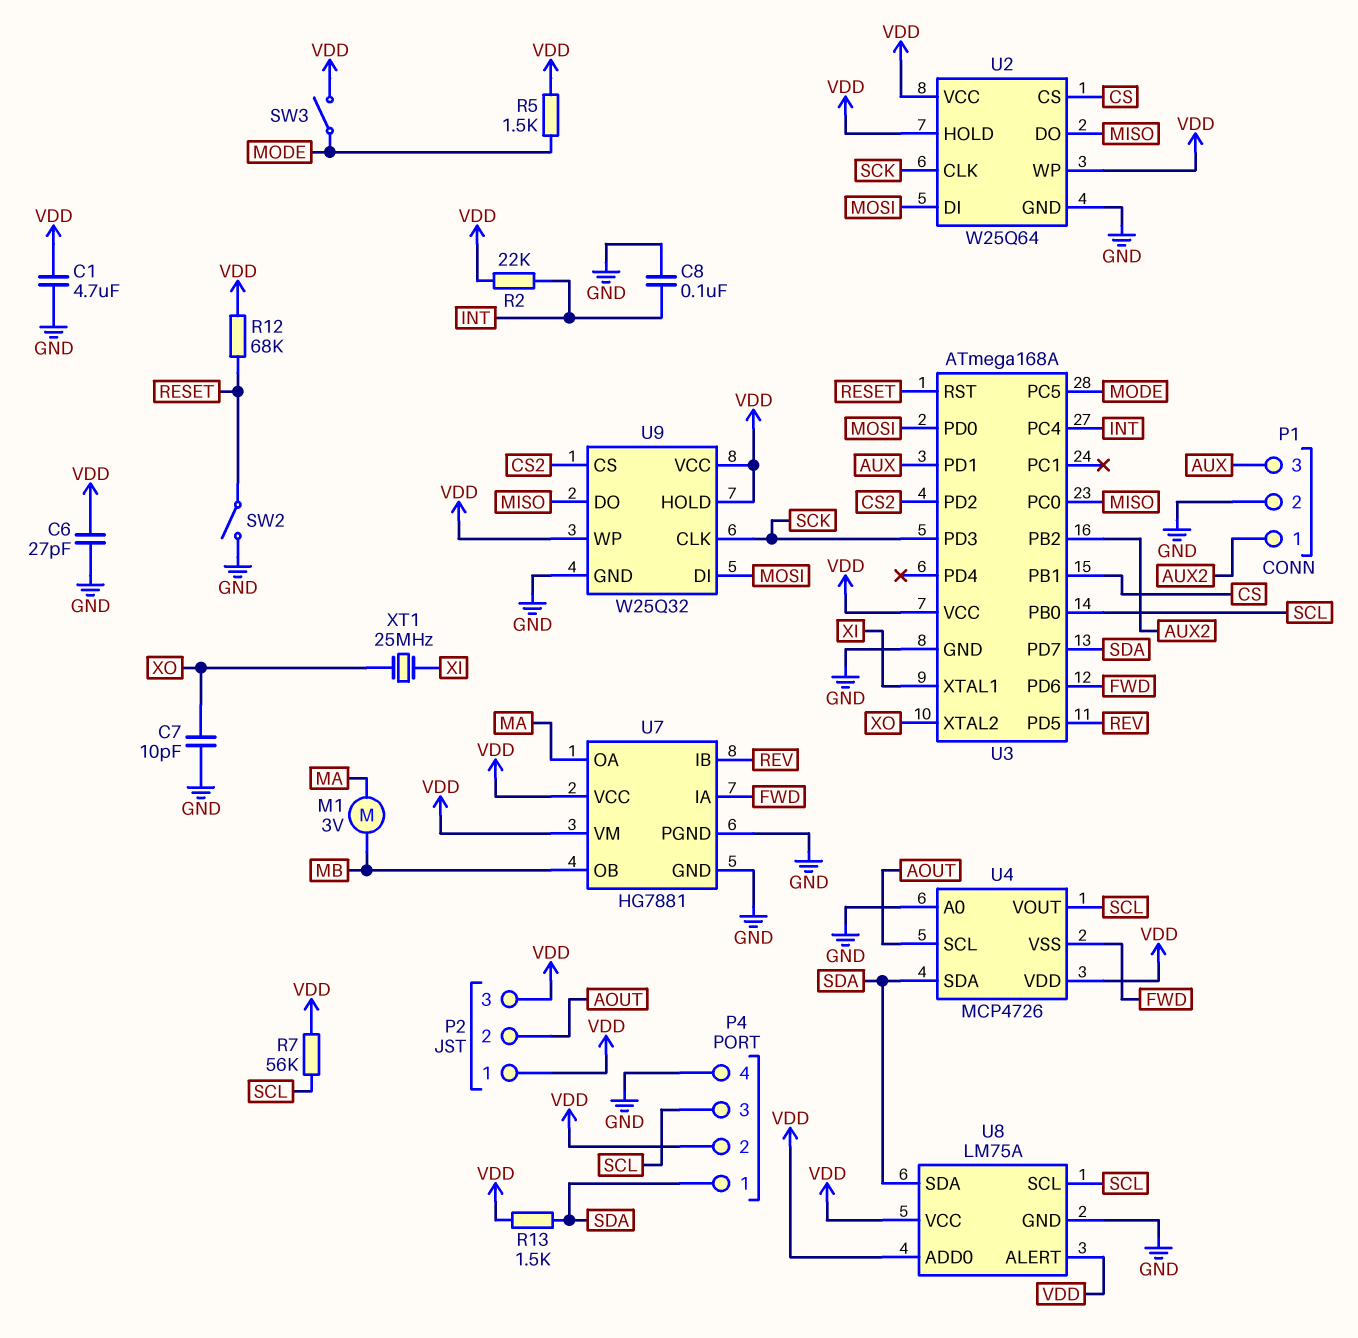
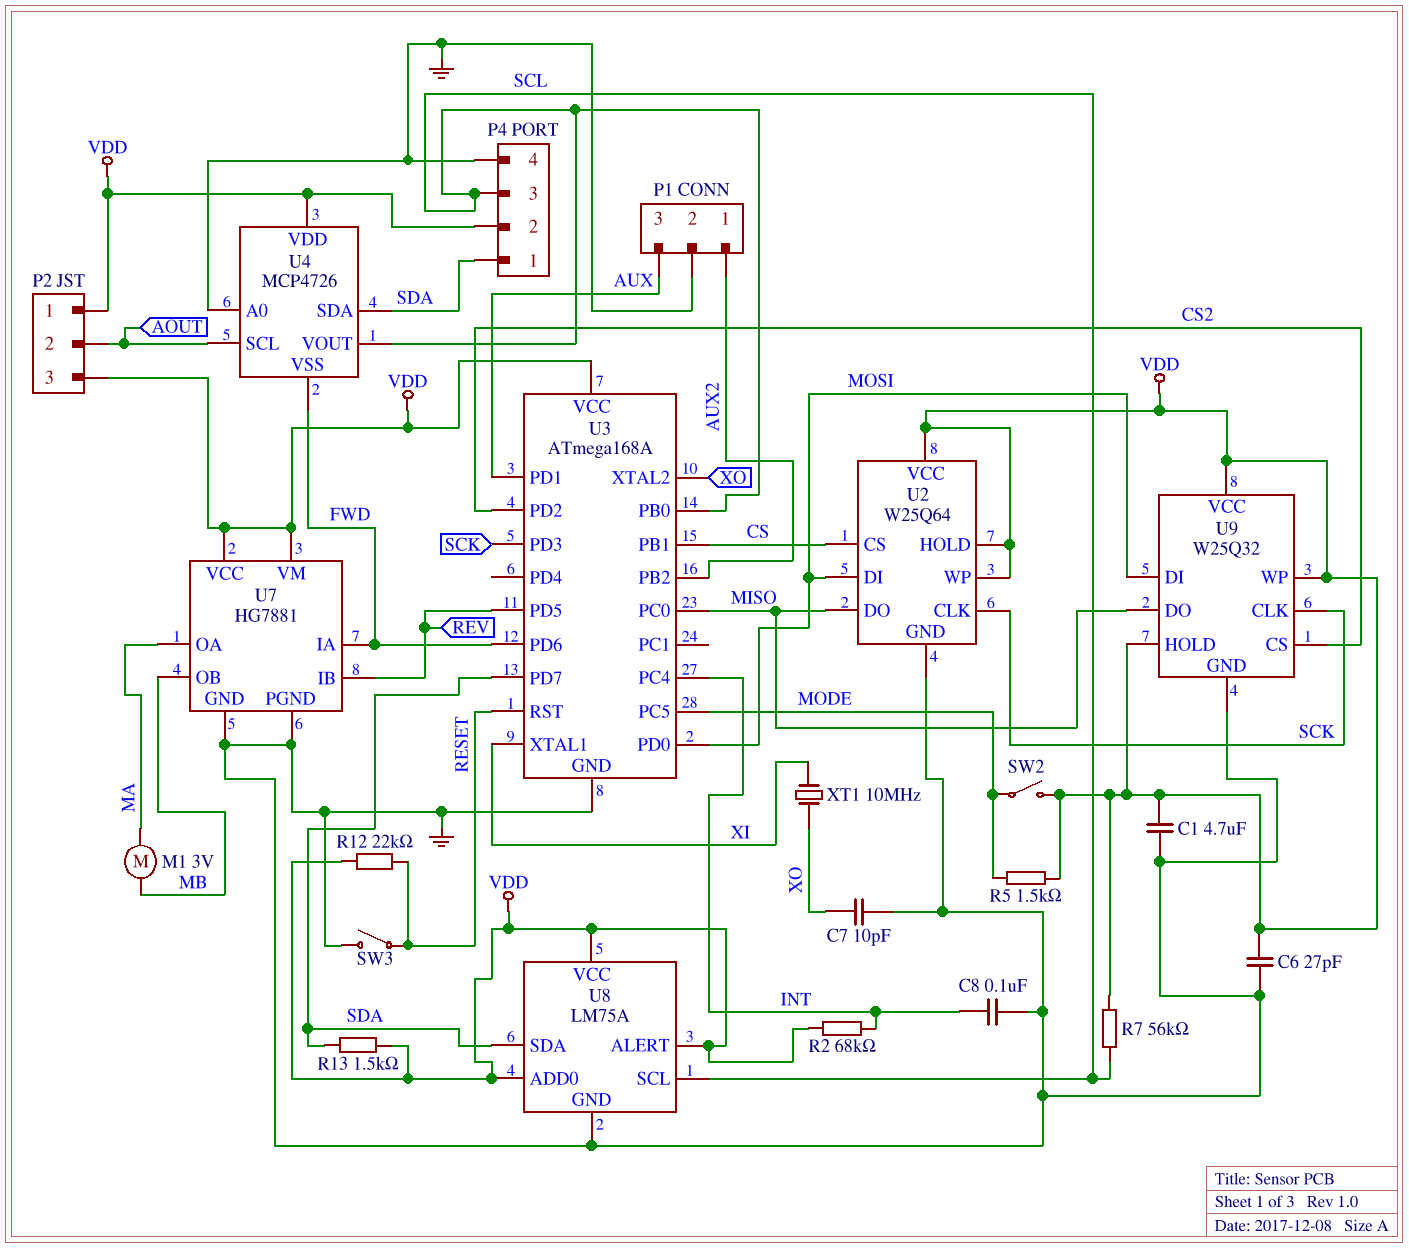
R2: 22k (INT, VDD) -> 68k (INT, VDD)
R12: 68k (RESET, VDD) -> 22k (RESET, VDD)
SW2: switch (GND, RESET) -> switch (MODE, VDD)
SW3: switch (MODE, VDD) -> switch (GND, RESET)
XT1: 25MHz (XI, XO) -> 10MHz (XI, XO)

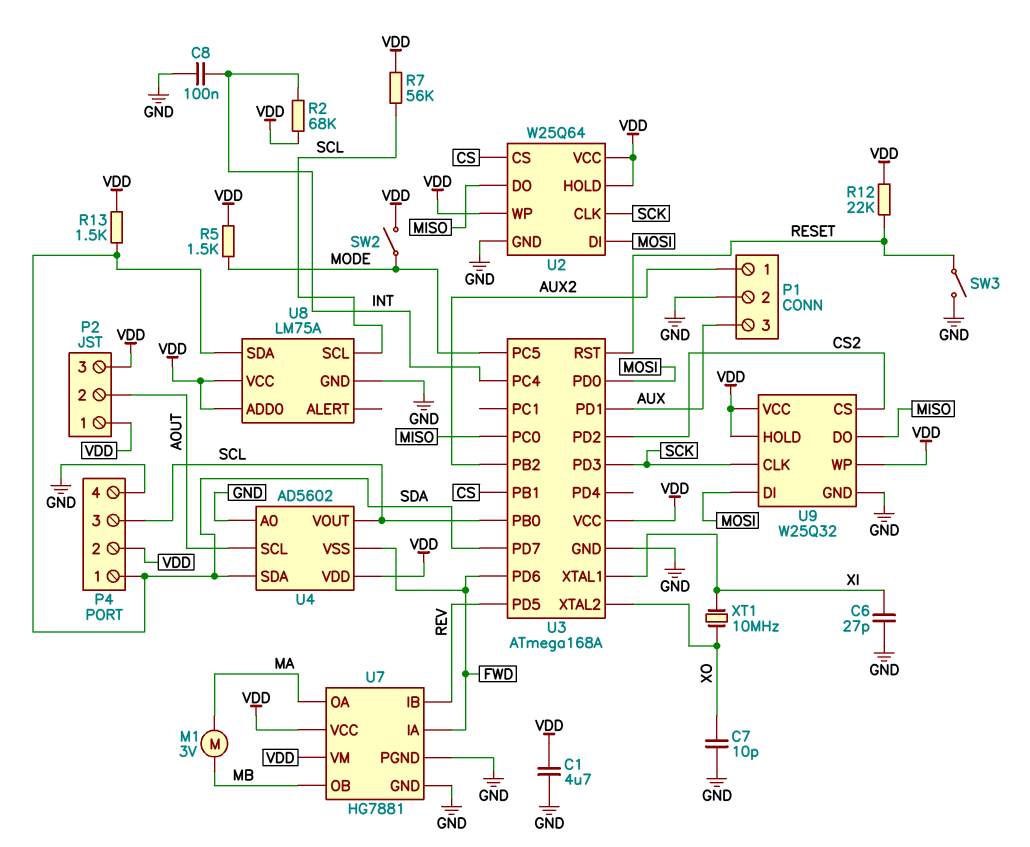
C6: 27pF (GND, VDD) -> 27pF (GND, XI)
U4: MCP4726 -> AD5602
U8 pin ALERT: VDD -> none

